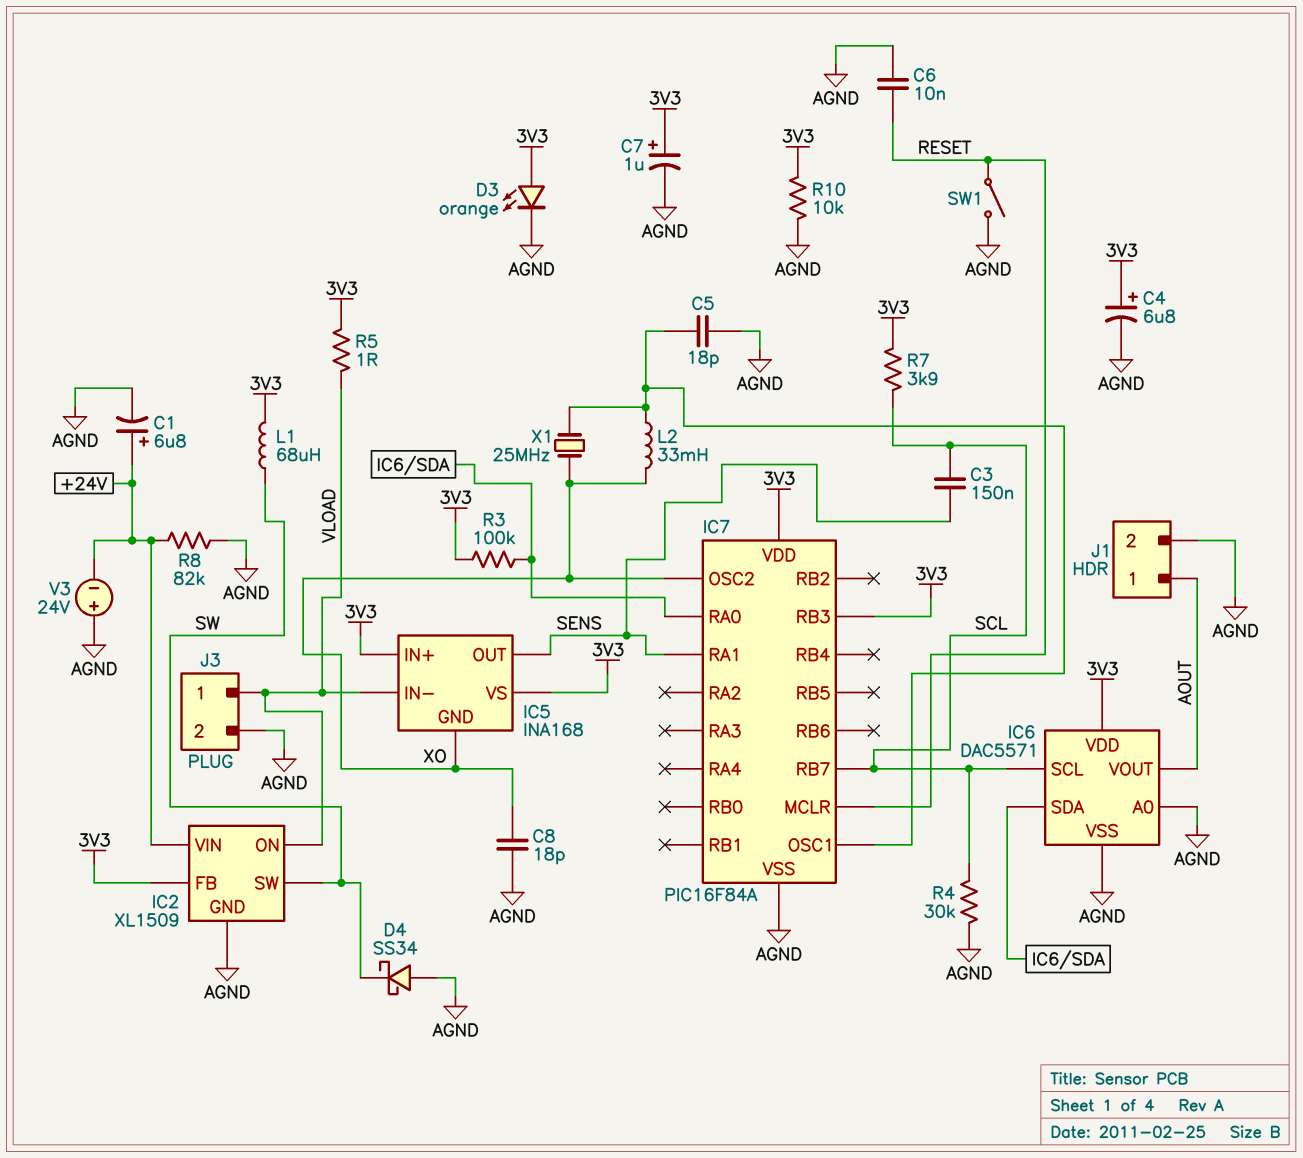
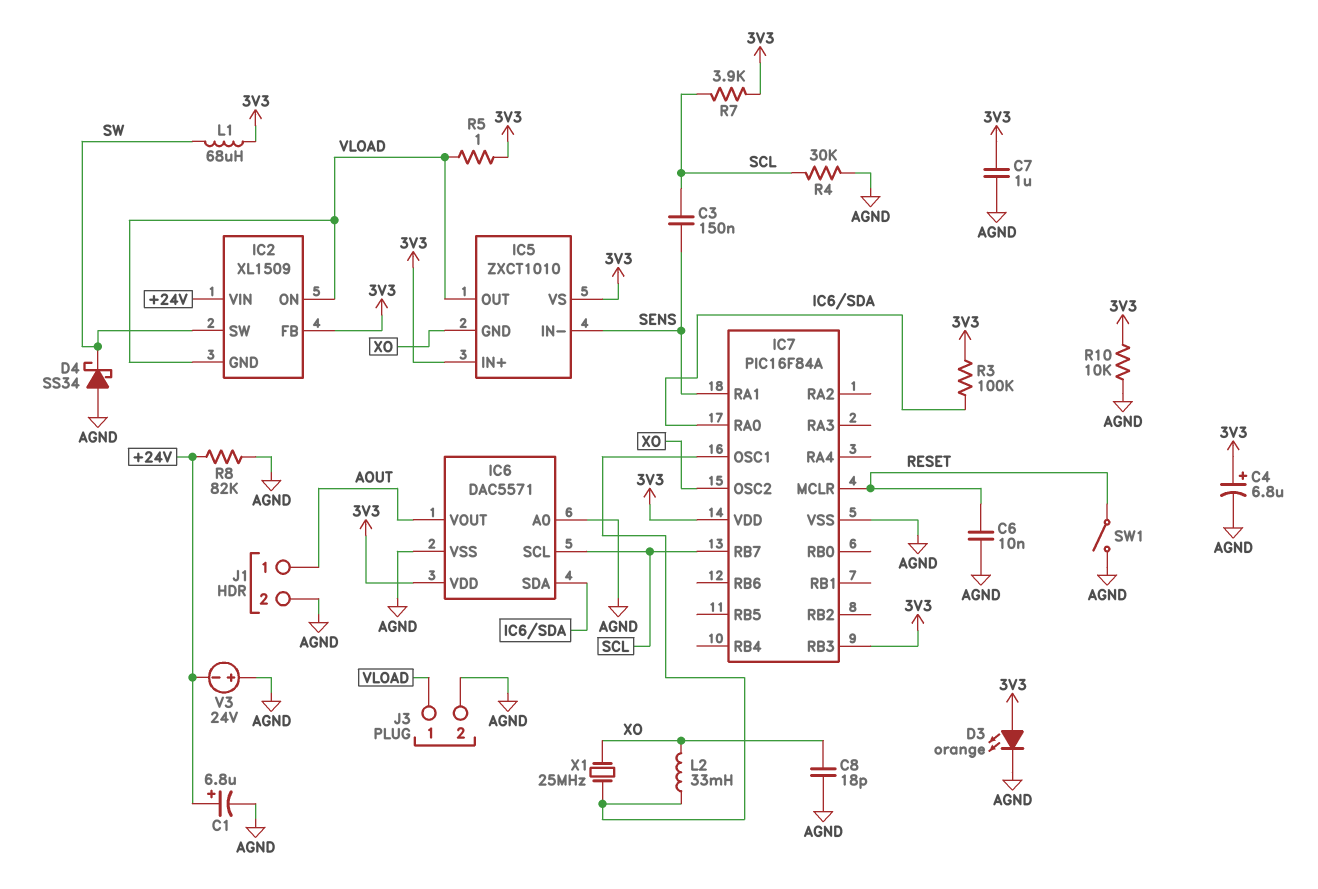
C5: 18pF (AGND, IC7/OSC1) -> none
C7: 1uF (plus 3V3, minus AGND) -> 1uF (3V3, AGND)
IC2 pin GND: AGND -> VLOAD
IC5: INA168 -> ZXCT1010
IC5 pin IN-: VLOAD -> SENS
IC5 pin OUT: SENS -> VLOAD

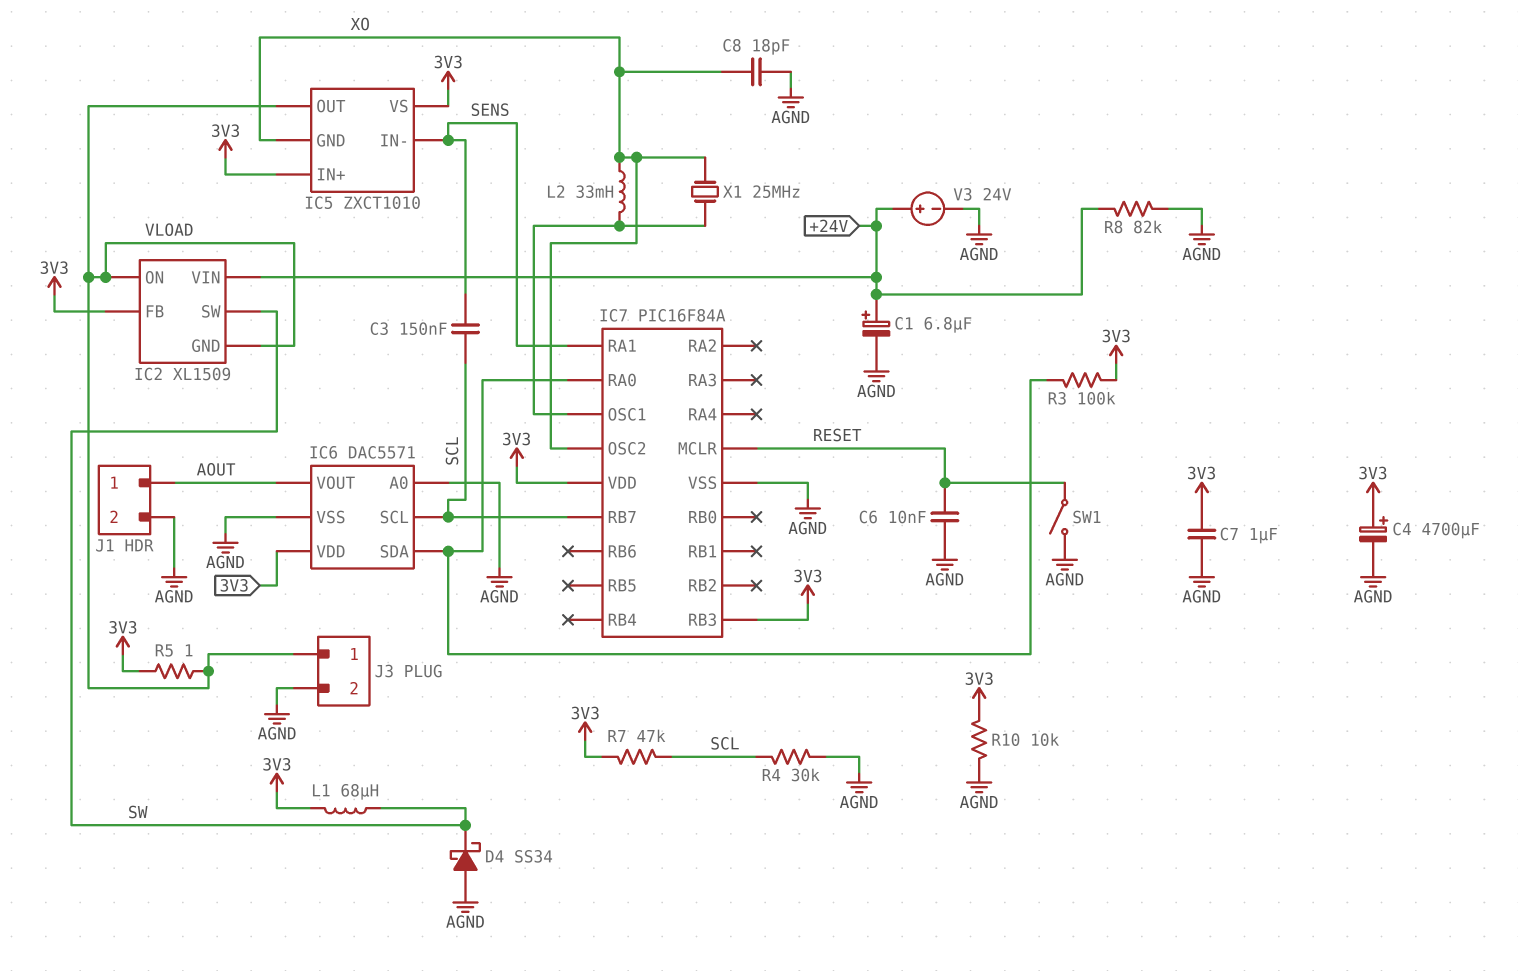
C4: 6.8uF (plus 3V3, minus AGND) -> 4700uF (plus 3V3, minus AGND)
D3: LED orange (A 3V3, K AGND) -> none
R7: 3.9k (3V3, SCL) -> 47k (3V3, SCL)
V3: 24V (plus AGND, minus +24V) -> 24V (plus +24V, minus AGND)

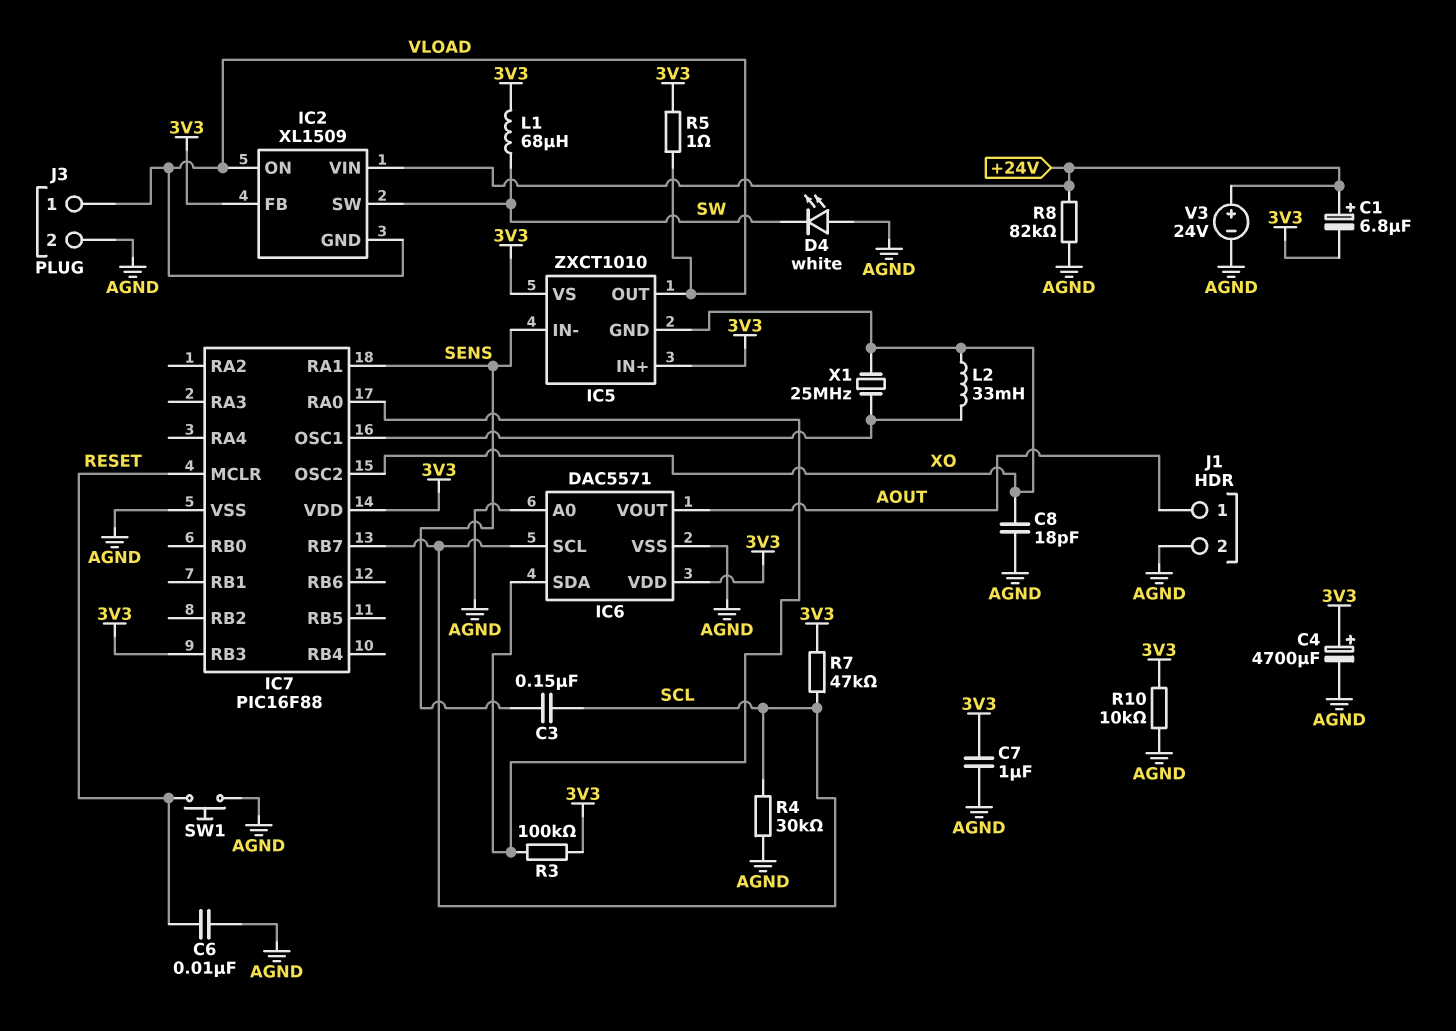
C1: 6.8uF (plus +24V, minus AGND) -> 6.8uF (plus +24V, minus 3V3)
D4: schottky SS34 (A AGND, K SW) -> LED white (A AGND, K SW)
IC7: PIC16F84A -> PIC16F88
SW1: switch (AGND, RESET) -> button (AGND, RESET)

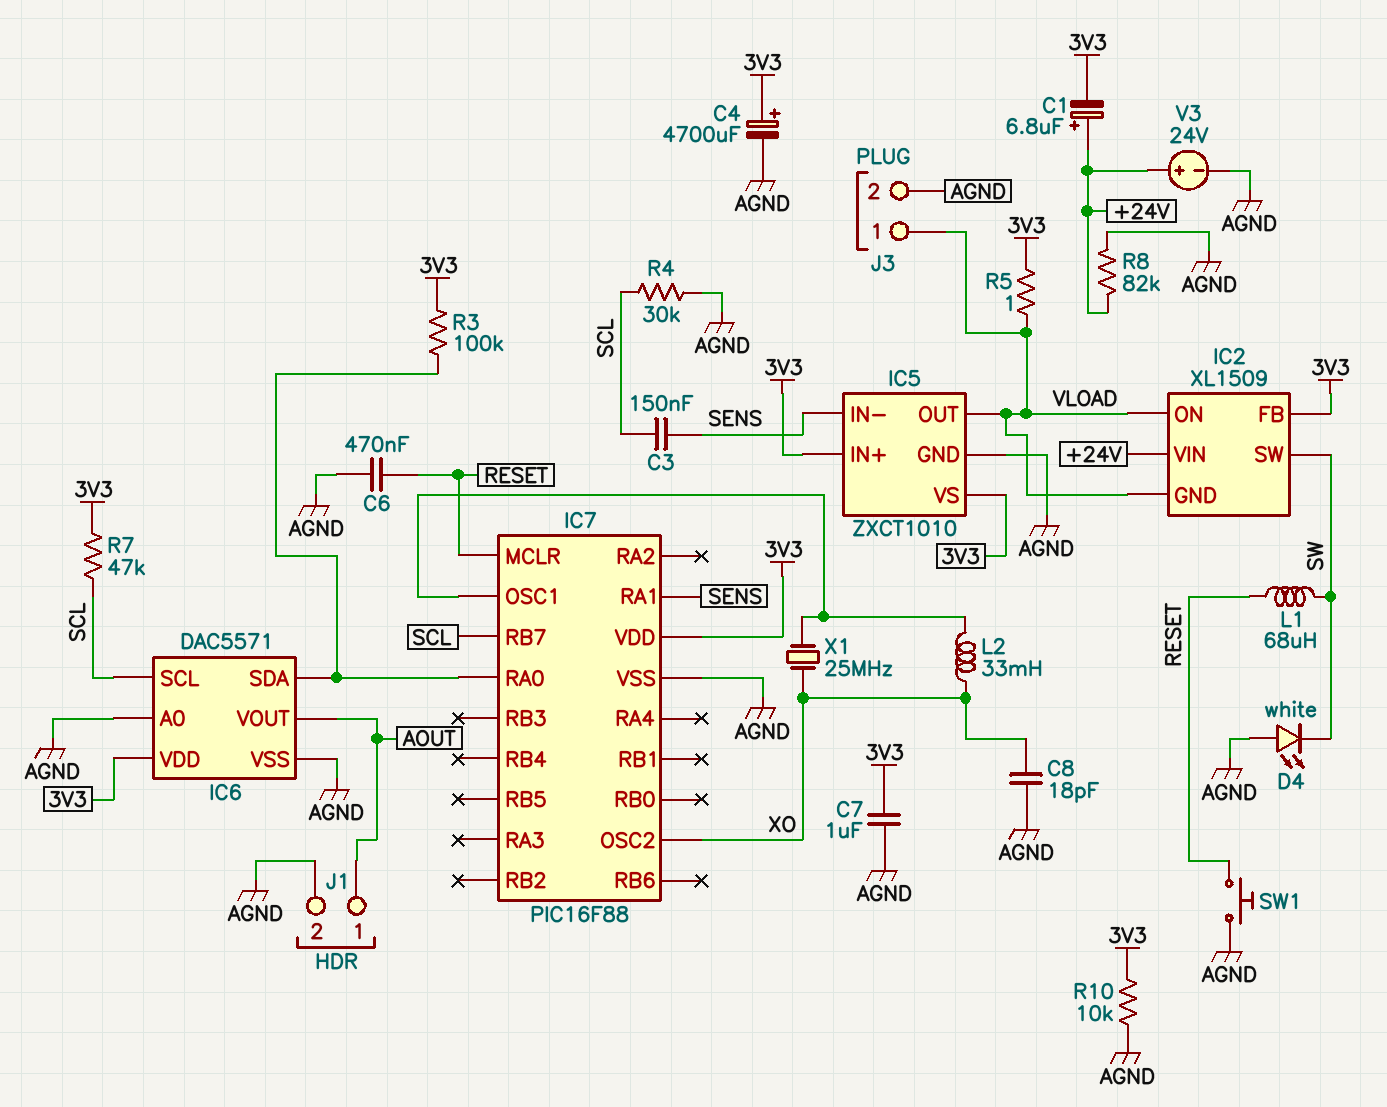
C6: 10nF (AGND, RESET) -> 470nF (AGND, RESET)
IC5 pin GND: XO -> AGND
IC7 pin RB3: 3V3 -> none
L1: 68uH (3V3, SW) -> 68uH (RESET, SW)

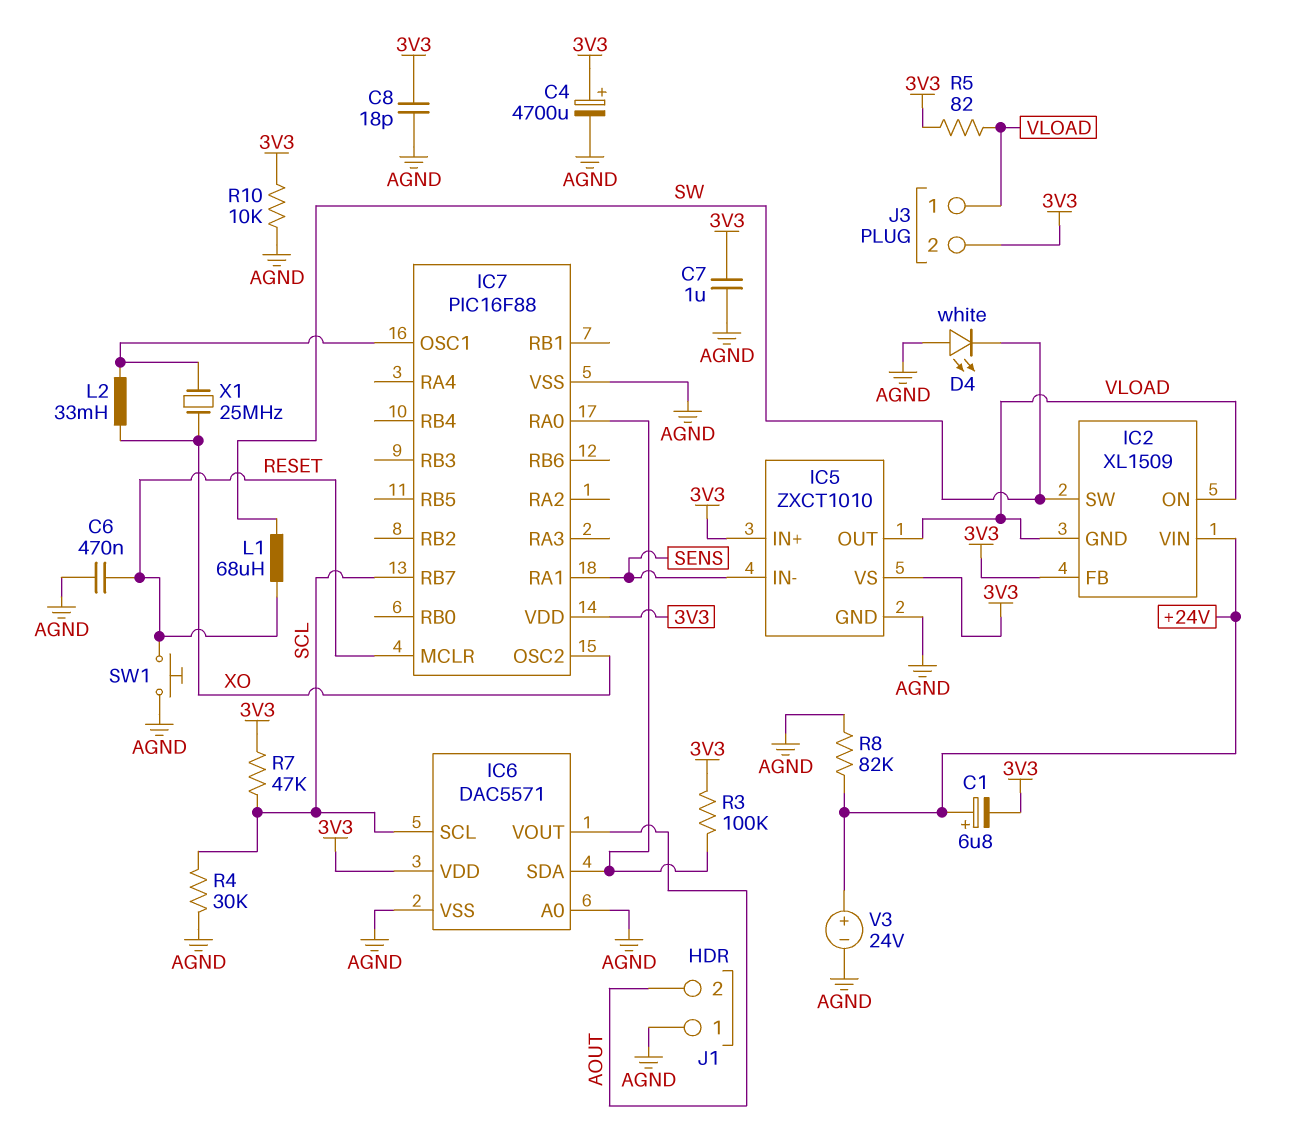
C3: 150nF (SCL, SENS) -> none
C8: 18pF (AGND, XO) -> 18pF (3V3, AGND)
J1 pin 1: AOUT -> AGND
J1 pin 2: AGND -> AOUT
J3 pin 2: AGND -> 3V3
R5: 1 (3V3, VLOAD) -> 82 (3V3, VLOAD)

